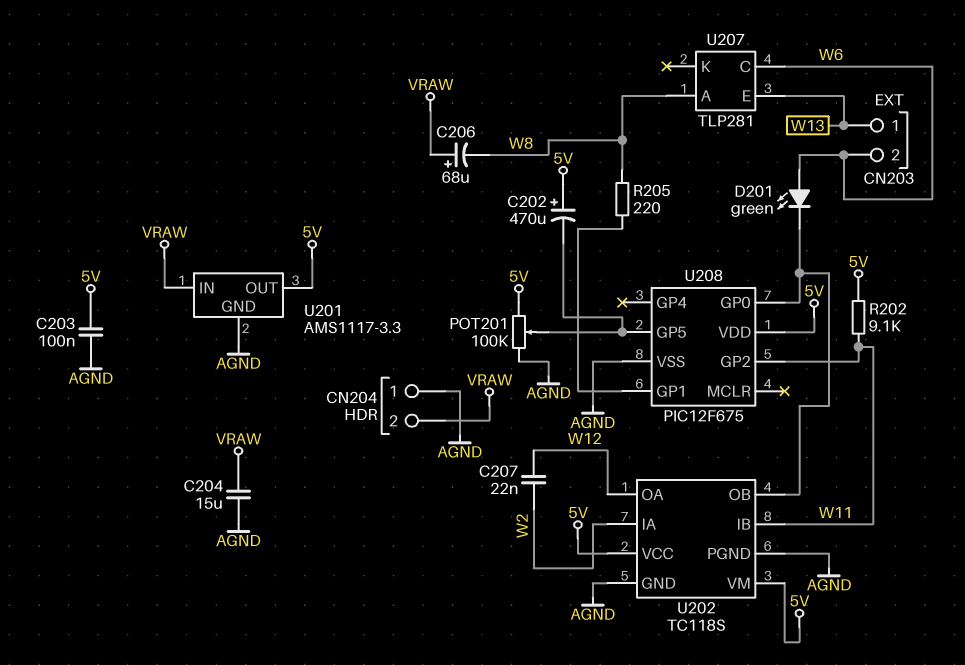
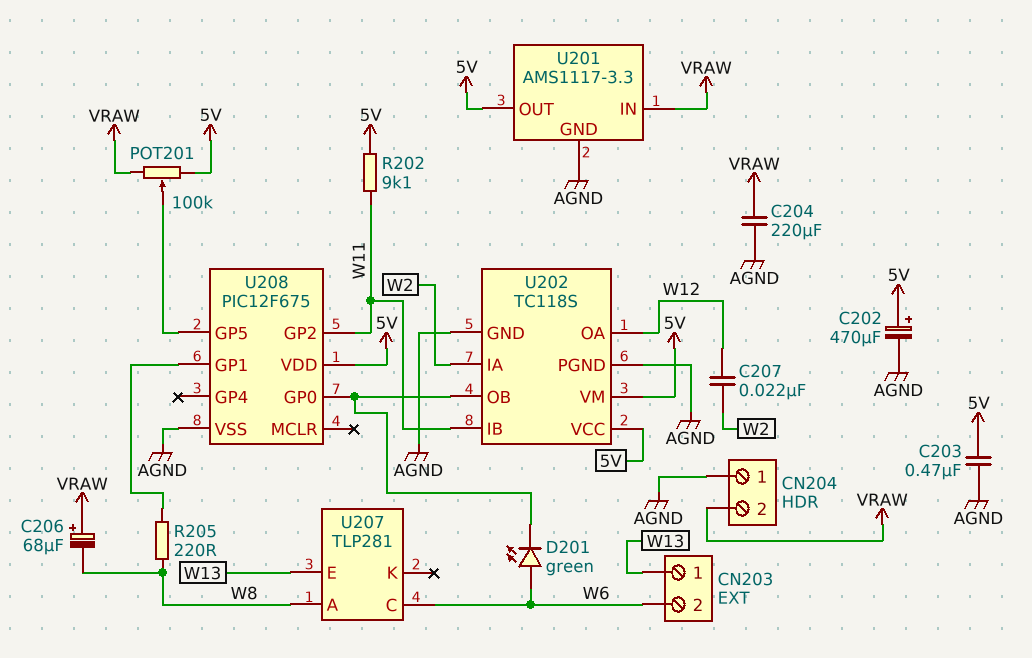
C202: 470uF (plus 5V, minus U208/GP5) -> 470uF (plus 5V, minus AGND)
C203: 100nF (5V, AGND) -> 470nF (5V, AGND)
C204: 15uF (AGND, VRAW) -> 220uF (AGND, VRAW)
POT201: 100k (5V, AGND, wiper U208/GP5) -> 100k (5V, VRAW, wiper U208/GP5)

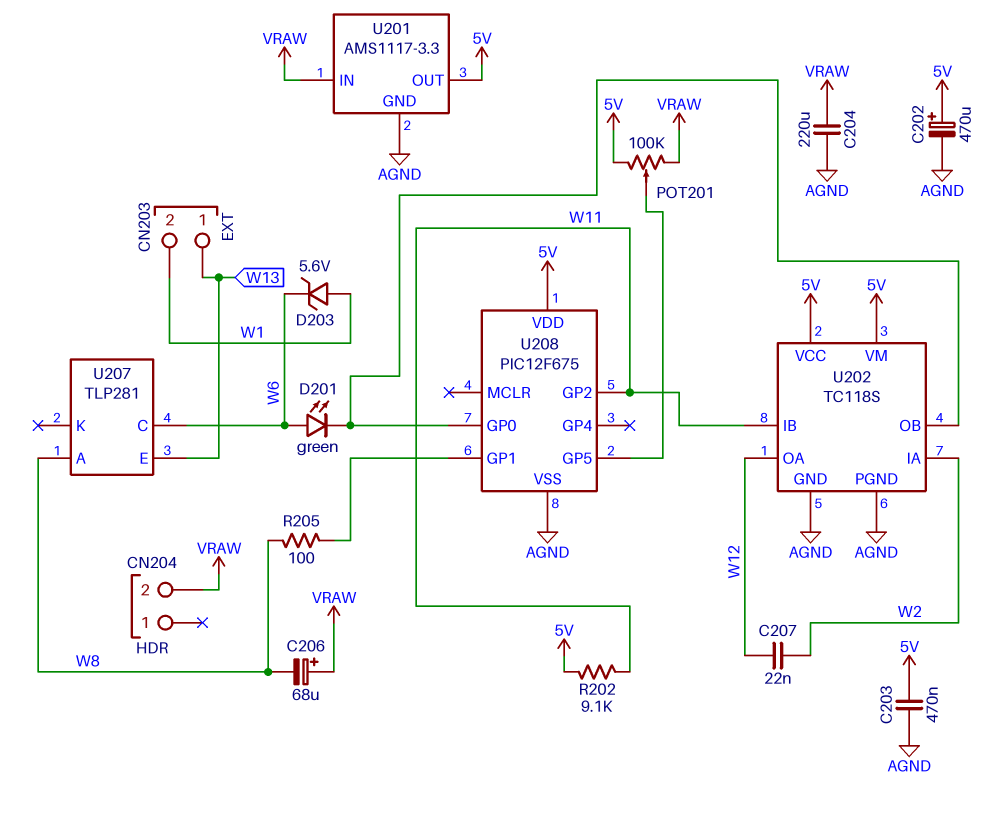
CN203 pin 2: W6 -> W1
CN204 pin 1: AGND -> none
D203: none -> zener 5.6V (A W1, K W6)
R205: 220 (U208/GP1, W8) -> 100 (U208/GP1, W8)

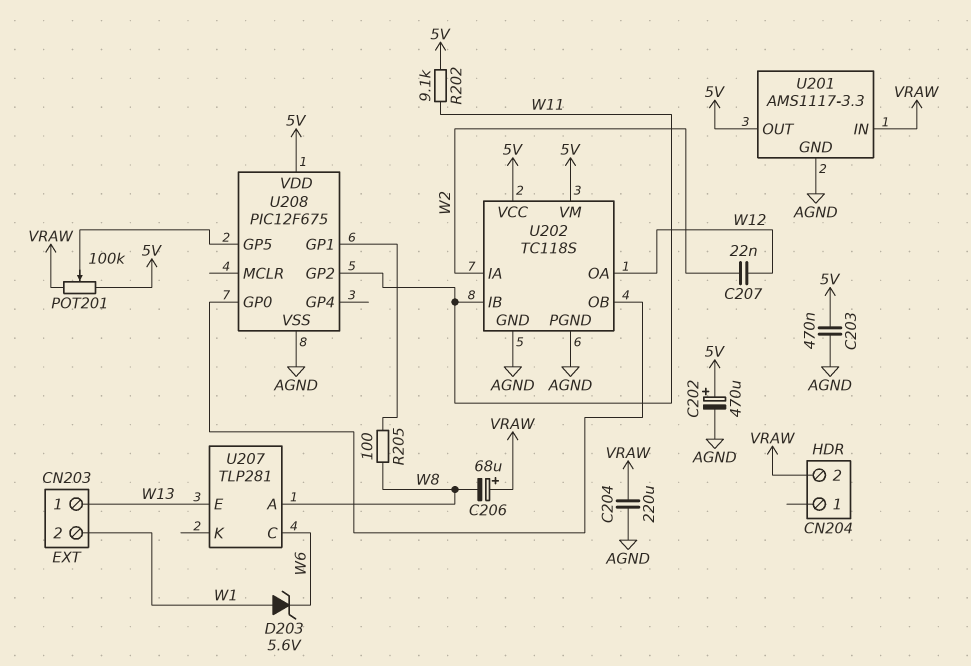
D201: LED green (A W6, K U202/OB) -> none

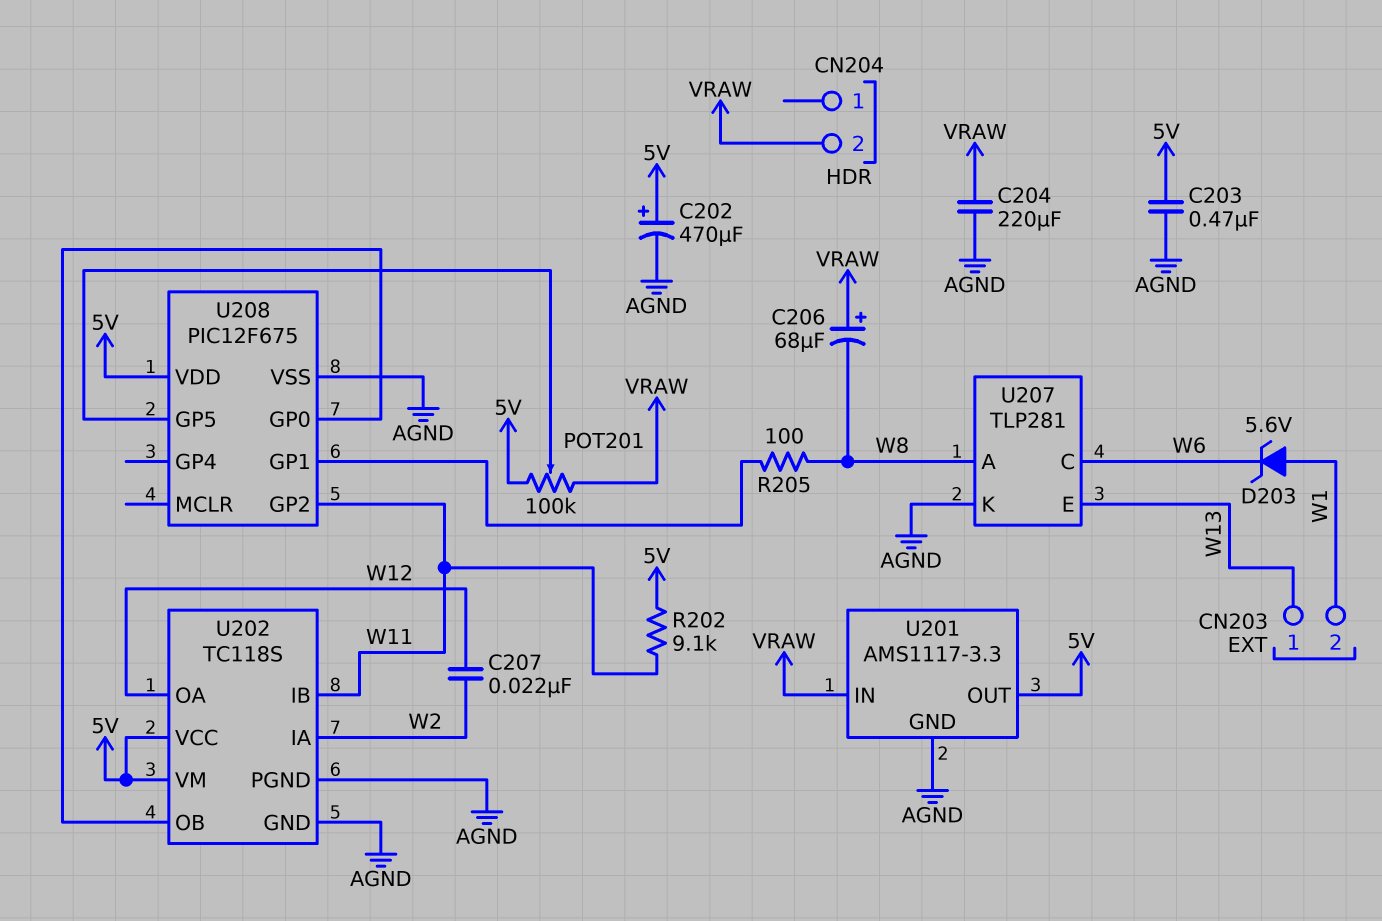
U207 pin K: none -> AGND

